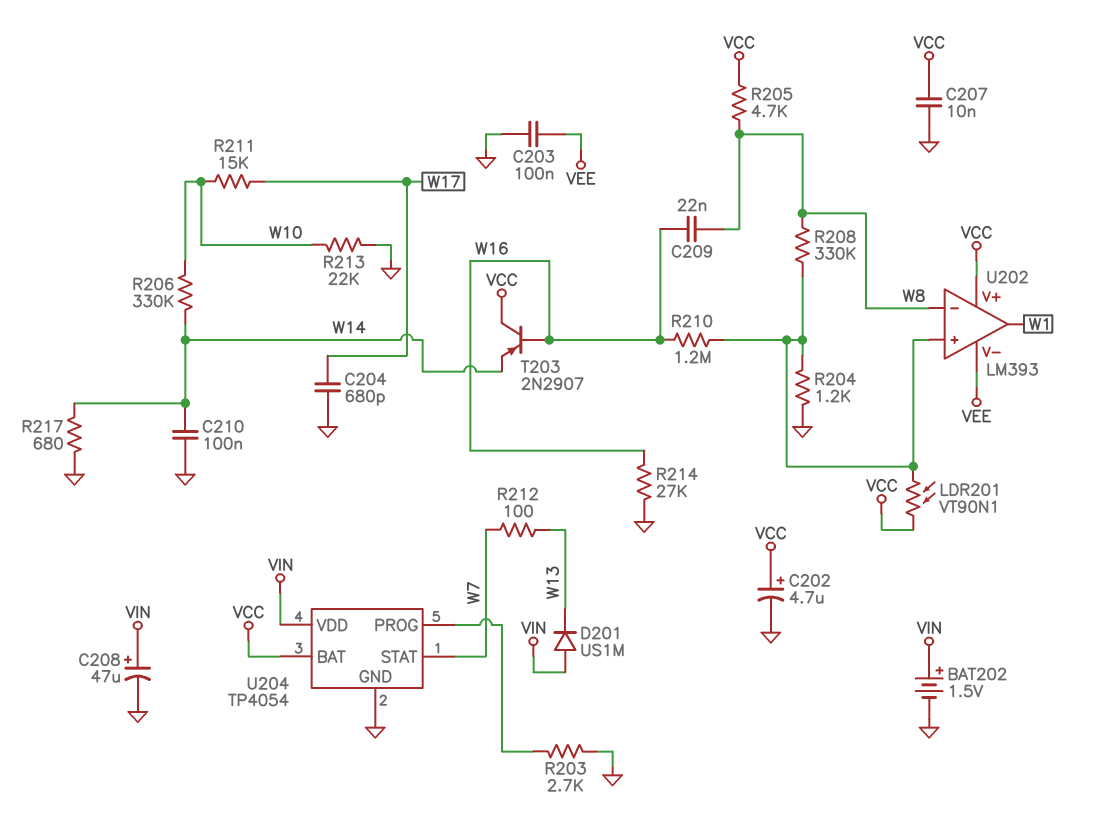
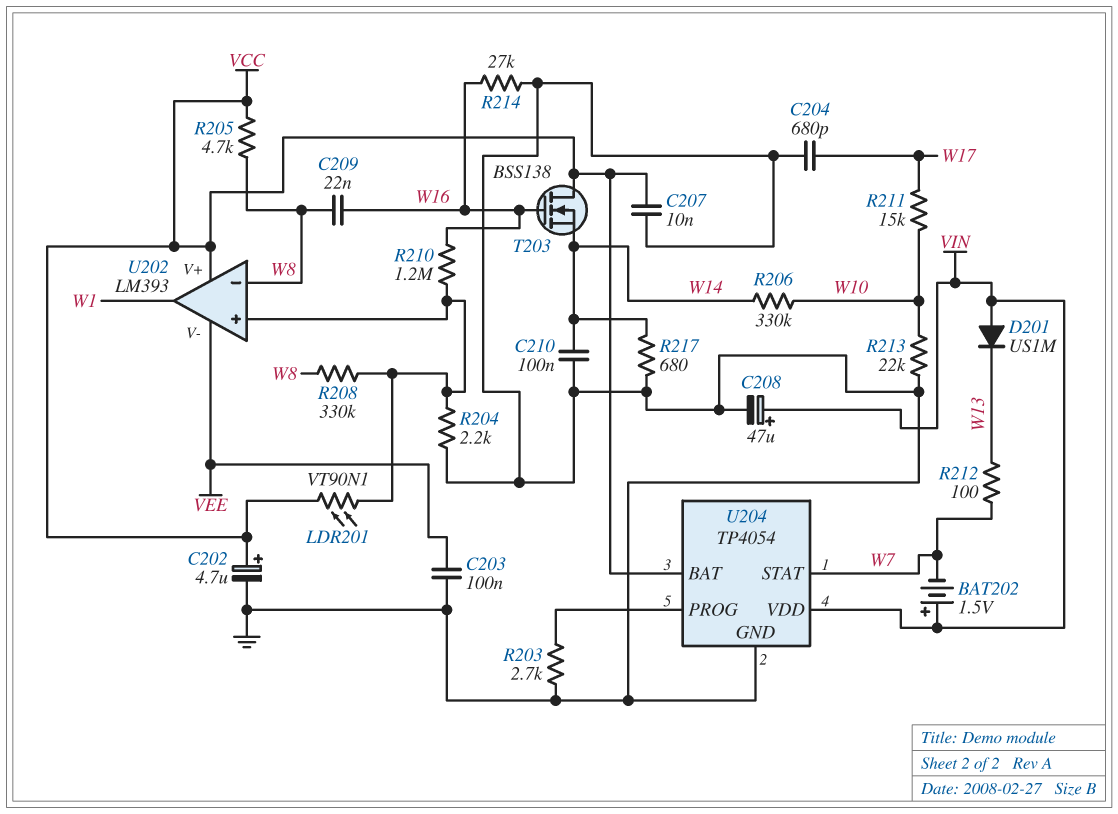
BAT202: 1.5V (plus VIN, minus GND) -> 1.5V (plus VIN, minus W7)
R204: 1.2k (GND, U202/in+) -> 2.2k (GND, U202/in+)
T203: PNP 2N2907 (B W16, C VCC, E W14) -> NMOS BSS138 (G W16, D VCC, S W14)

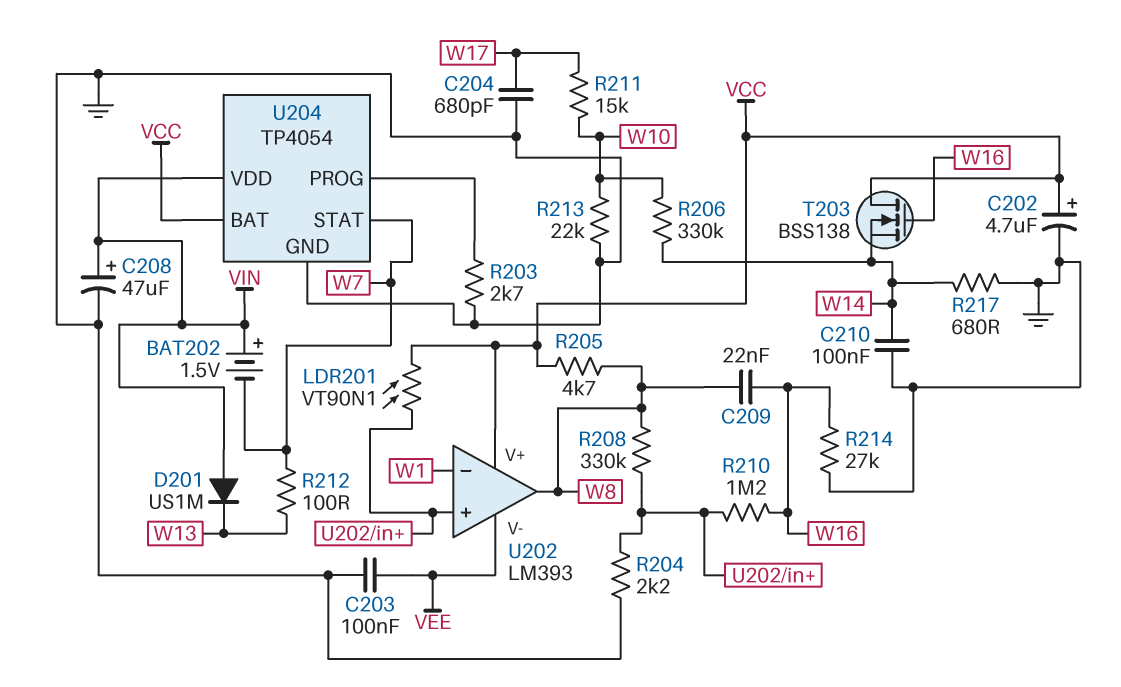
C207: 10nF (GND, VCC) -> none
U202 pin in-: W8 -> W1
U202 pin out: W1 -> W8

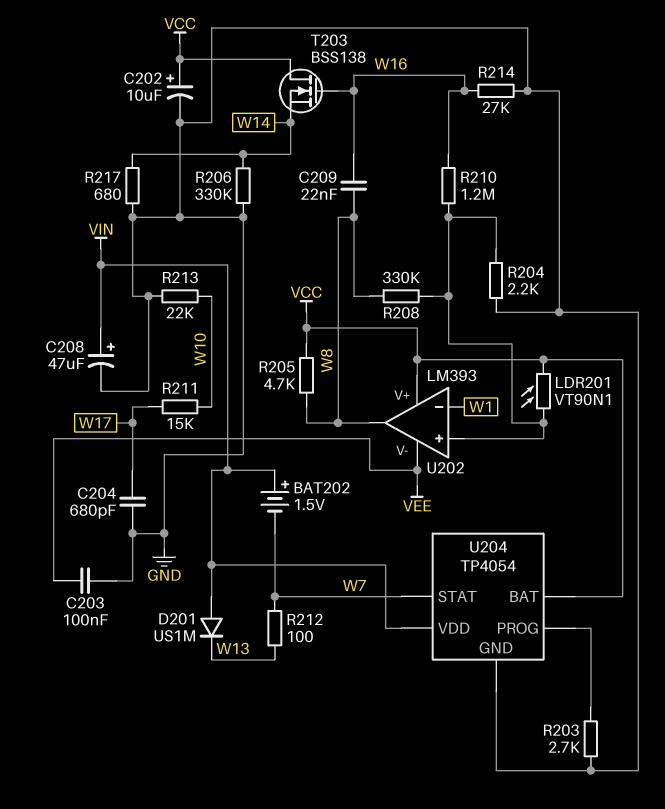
C202: 4.7uF (plus VCC, minus GND) -> 10uF (plus VCC, minus GND)
C210: 100nF (GND, W14) -> none
R206: 330k (W10, W14) -> 330k (GND, W14)

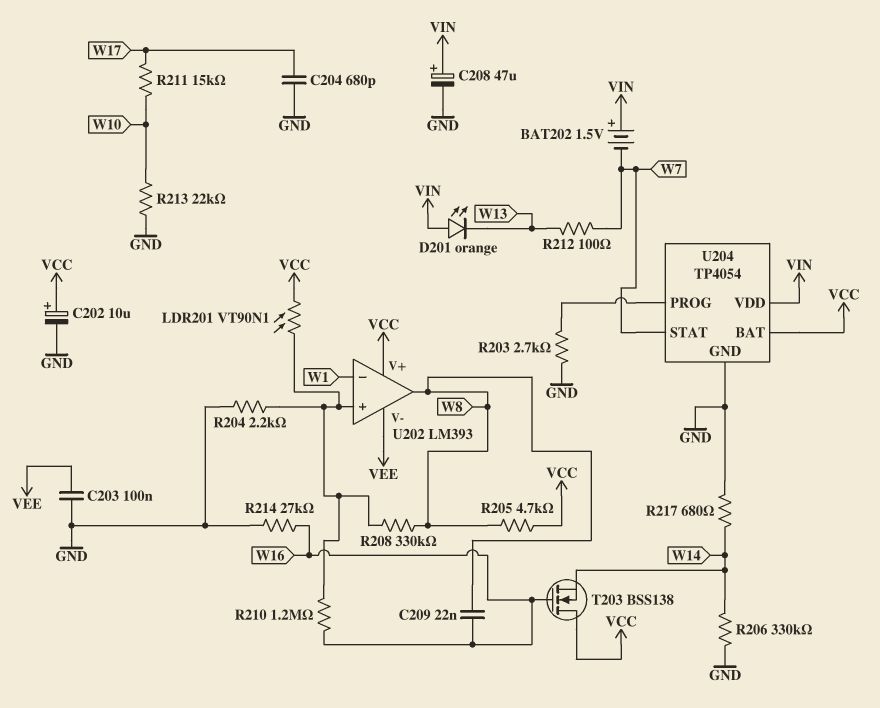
D201: diode US1M (A VIN, K W13) -> LED orange (A VIN, K W13)

